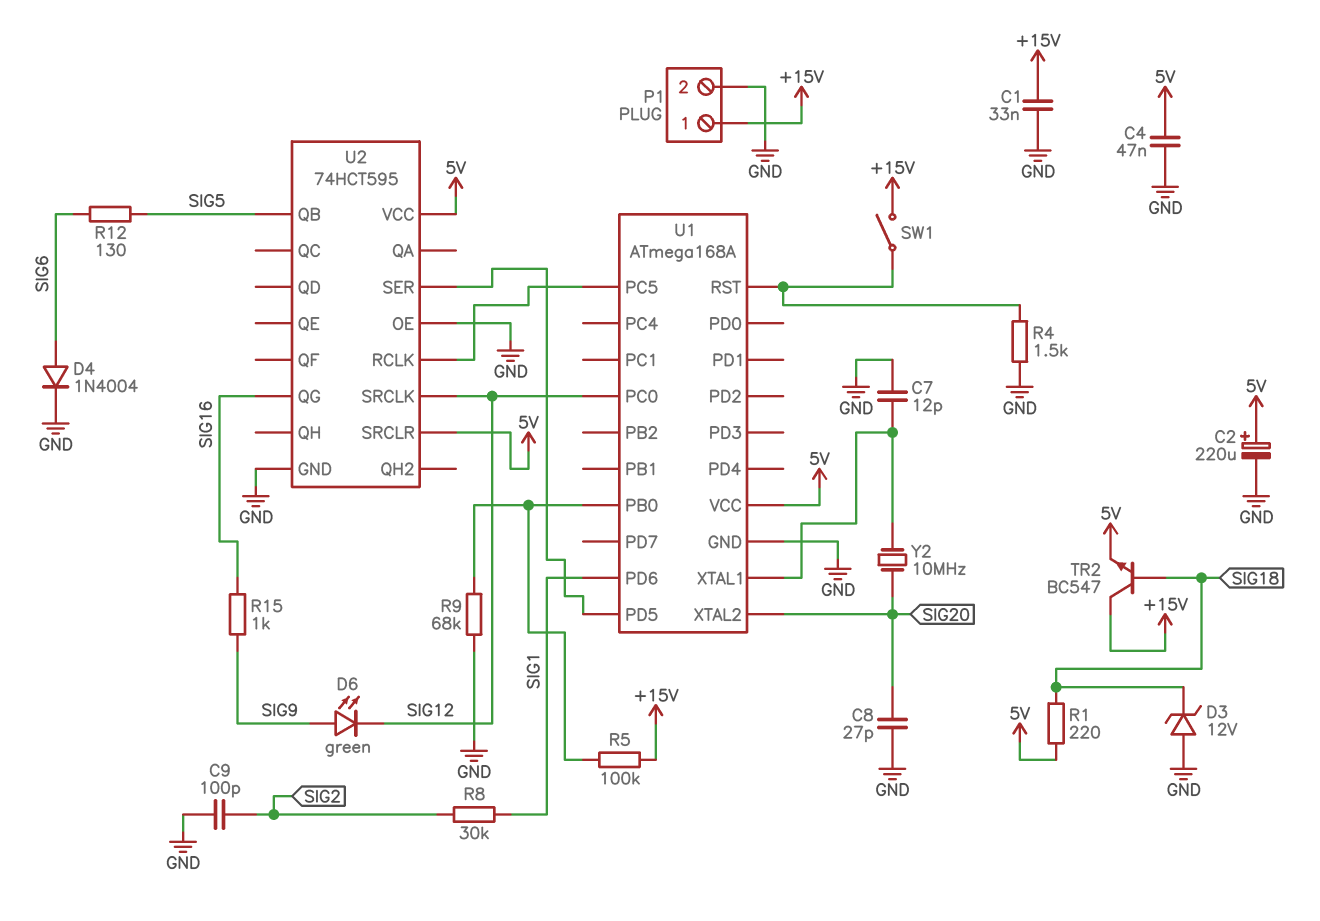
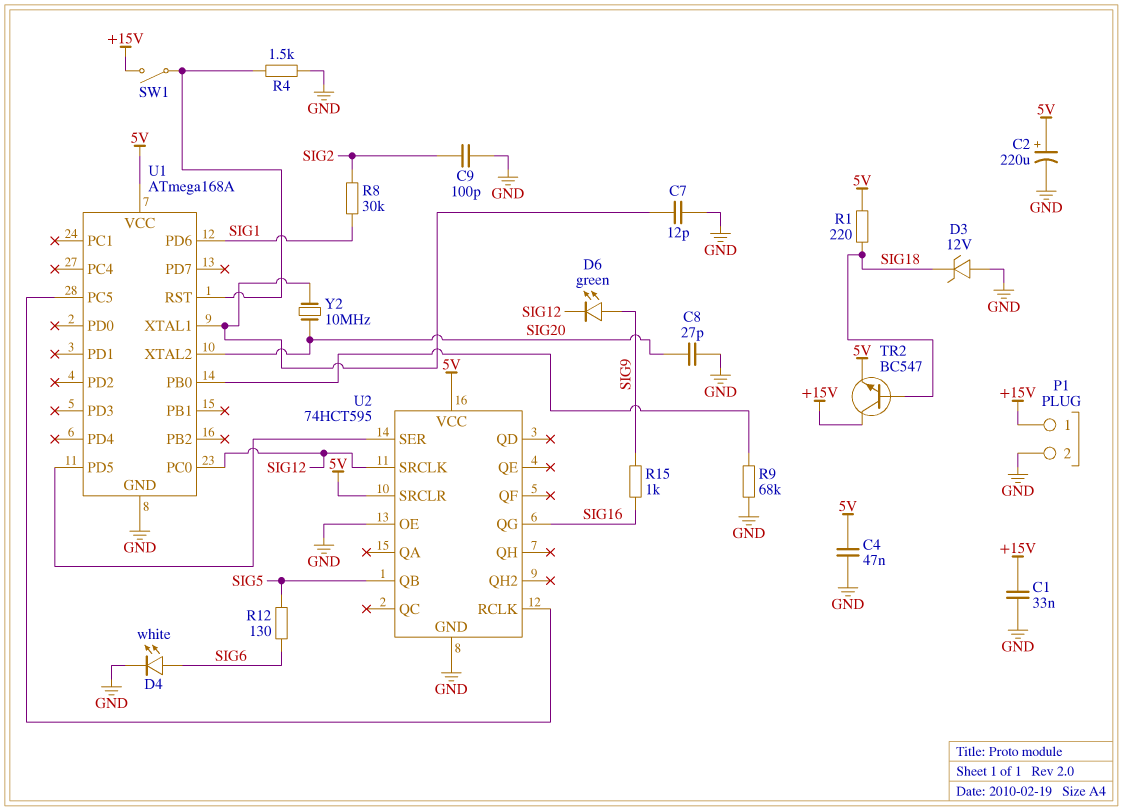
D4: diode 1N4004 (A SIG6, K GND) -> LED white (A SIG6, K GND)
R5: 100k (+15V, U1/PB0) -> none

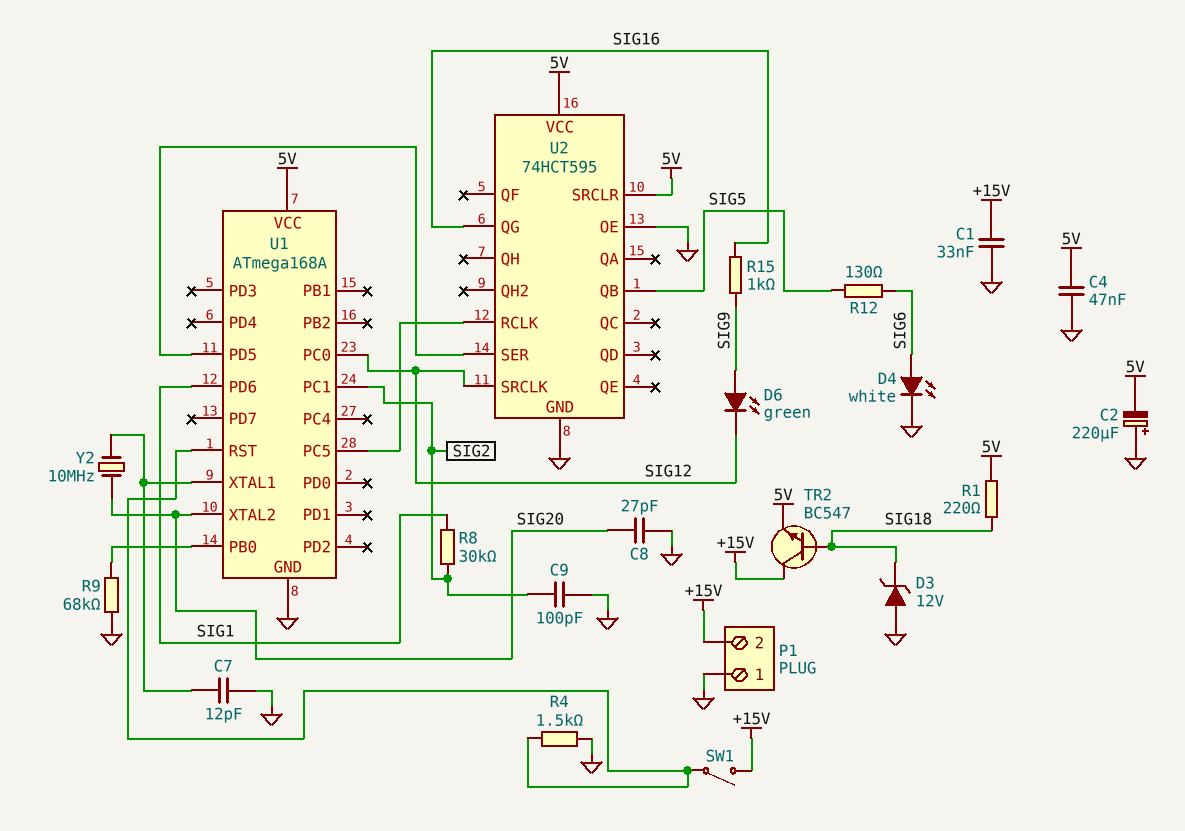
C2: 220uF (plus 5V, minus GND) -> 220uF (plus GND, minus 5V)
P1 pin 1: +15V -> GND
P1 pin 2: GND -> +15V
U1 pin PC1: none -> SIG2

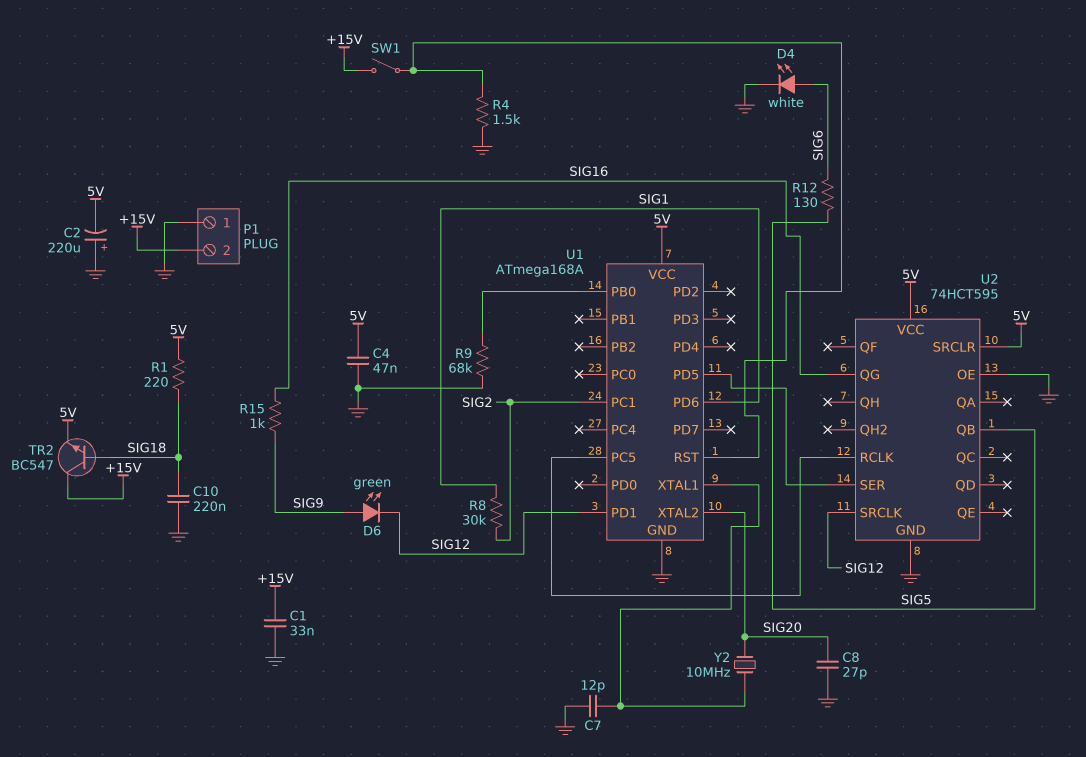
C9: 100pF (GND, SIG2) -> none
C10: none -> 220nF (GND, SIG18)
D3: zener 12V (A GND, K SIG18) -> none
U1 pin PC0: SIG12 -> none
U1 pin PD1: none -> SIG12

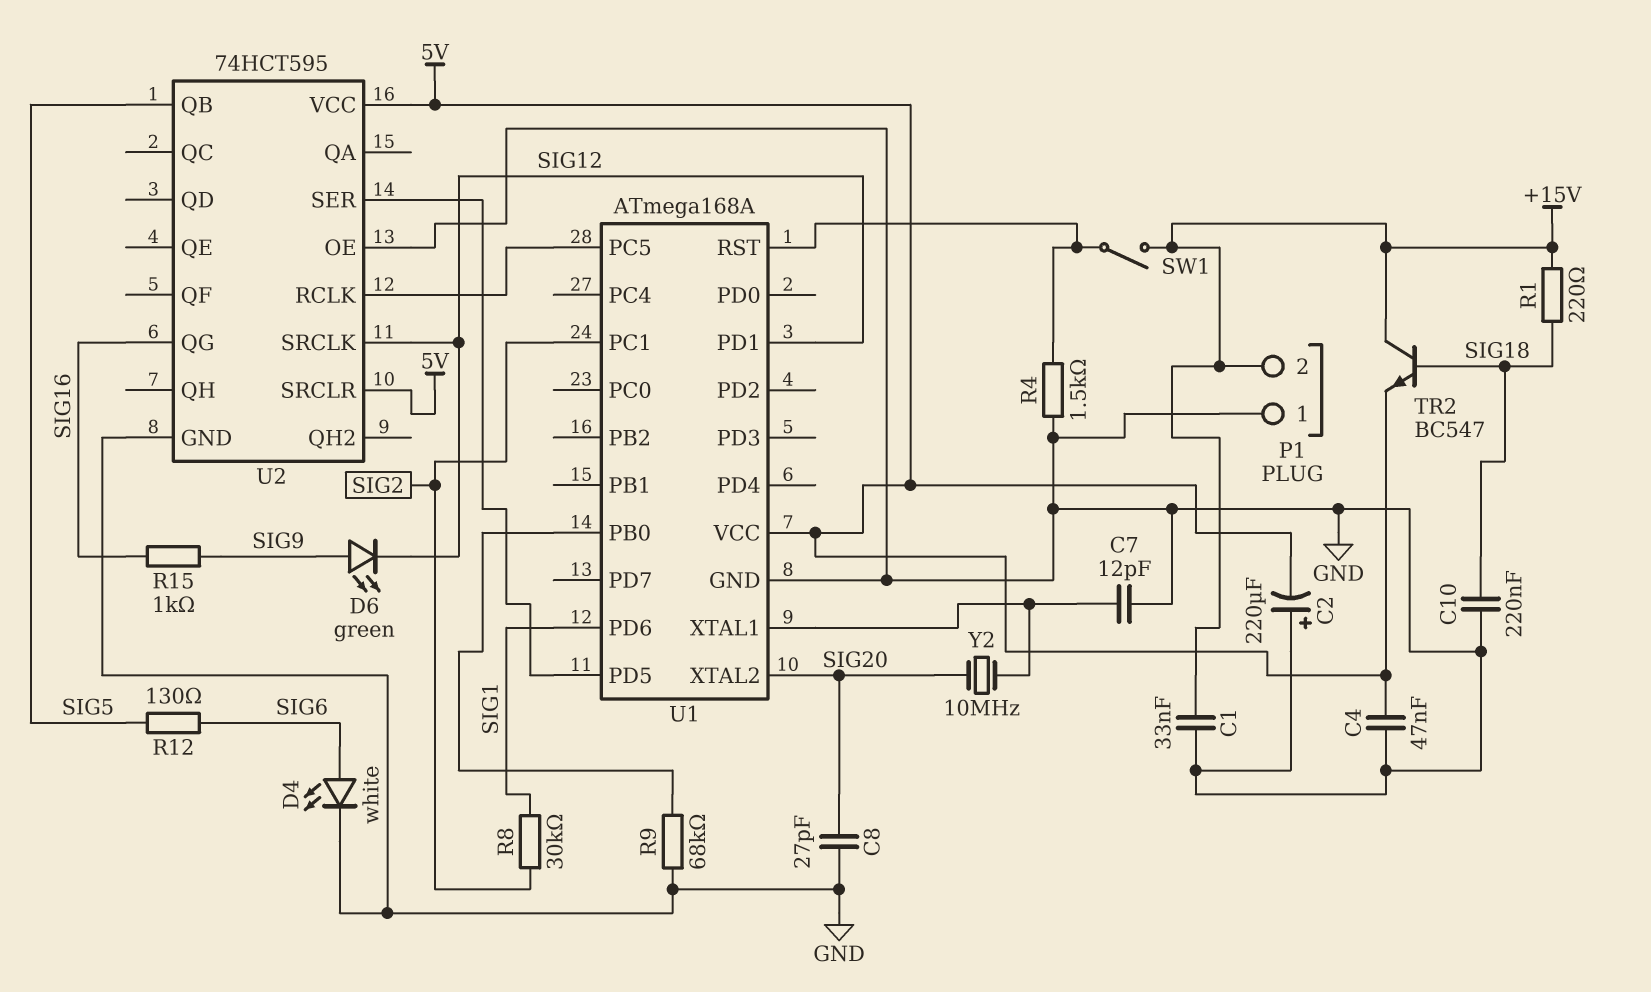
R1: 220 (5V, SIG18) -> 220 (+15V, SIG18)

